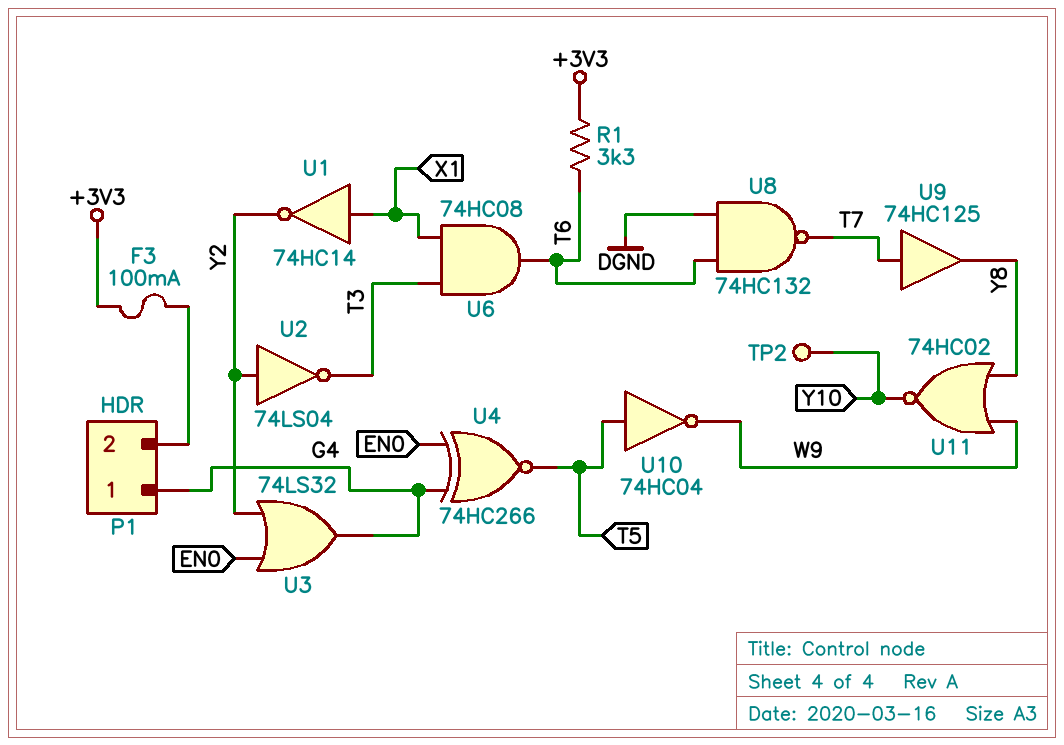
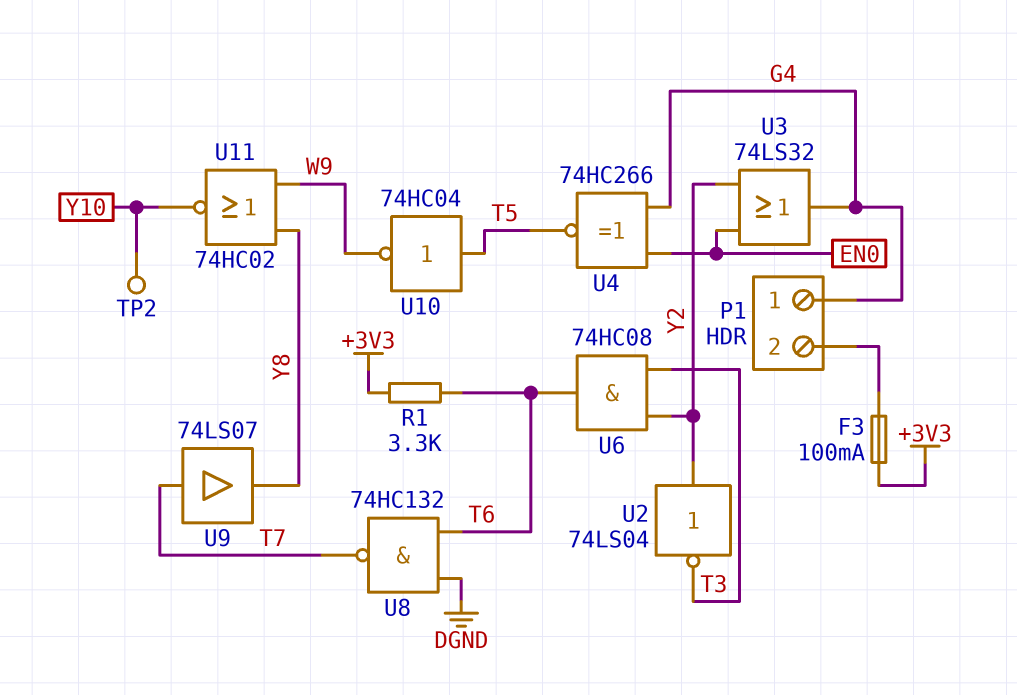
U1: NOT 74HC14 (in X1, out Y2) -> none
U6: AND 74HC08 (in T3, in X1, out T6) -> AND 74HC08 (in T3, in Y2, out T6)
U9: buffer 74HC125 (in T7, out Y8) -> buffer 74LS07 (in T7, out Y8)

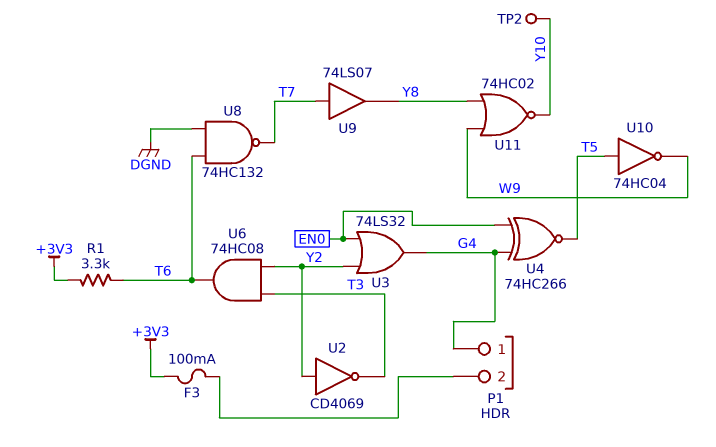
U2: NOT 74LS04 (in Y2, out T3) -> NOT CD4069 (in Y2, out T3)

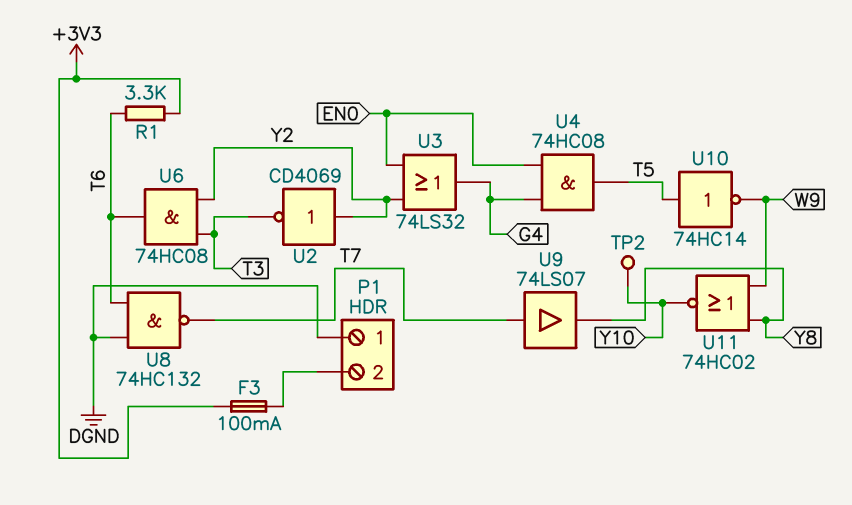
P1 pin 1: G4 -> DGND
U4: XNOR 74HC266 (in EN0, in G4, out T5) -> AND 74HC08 (in EN0, in G4, out T5)
U10: NOT 74HC04 (in T5, out W9) -> NOT 74HC14 (in T5, out W9)

